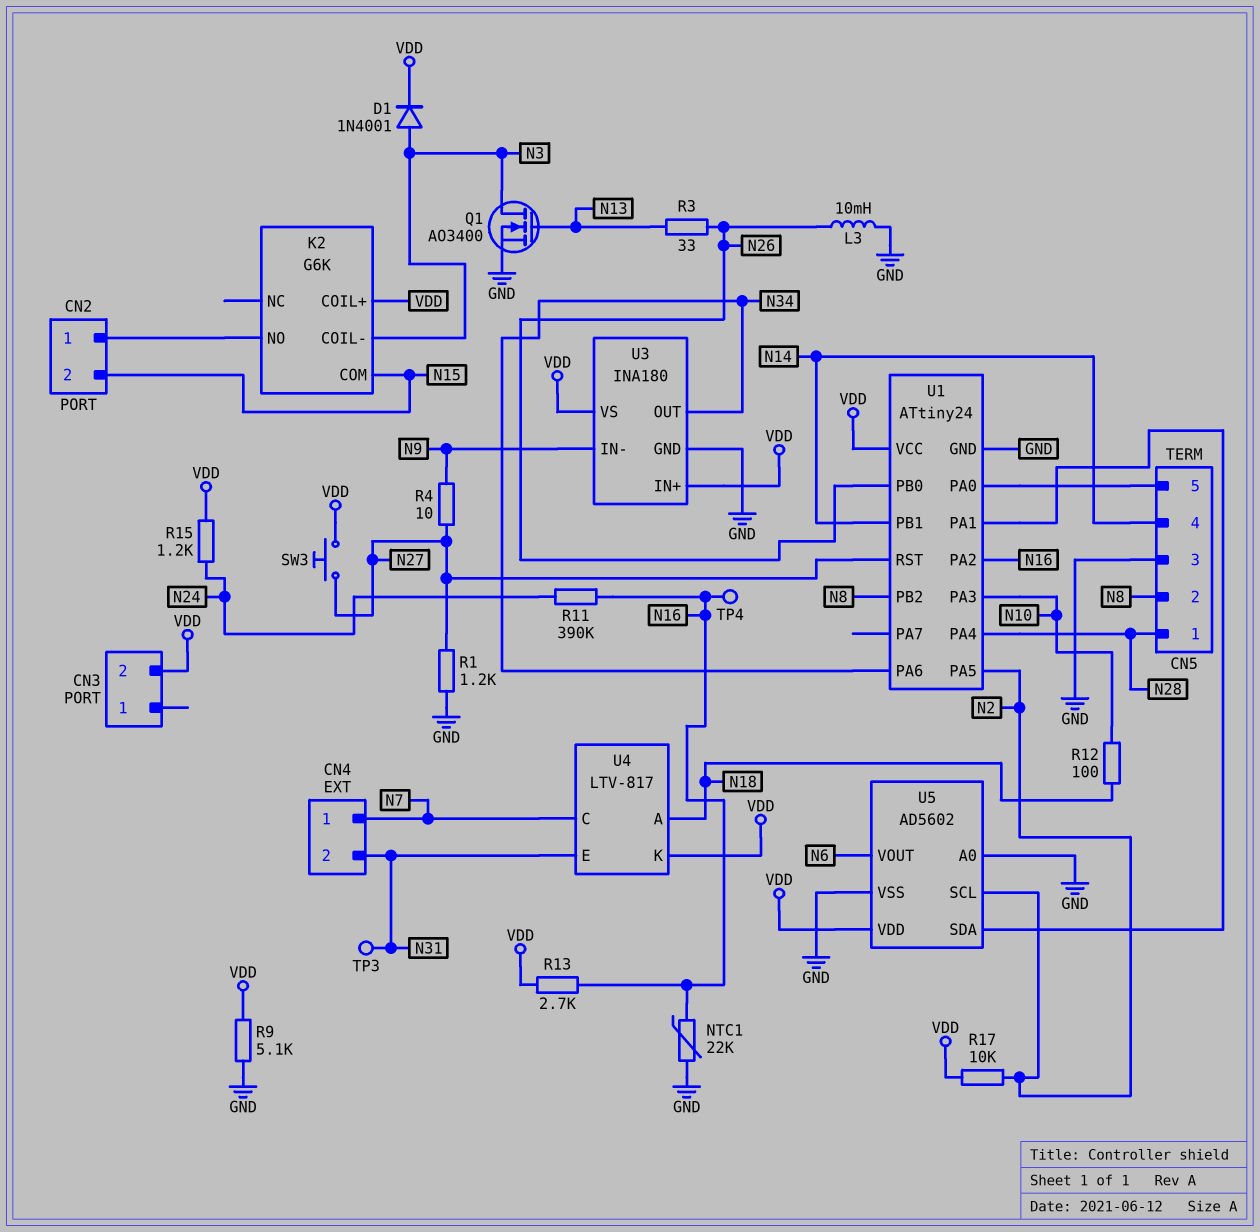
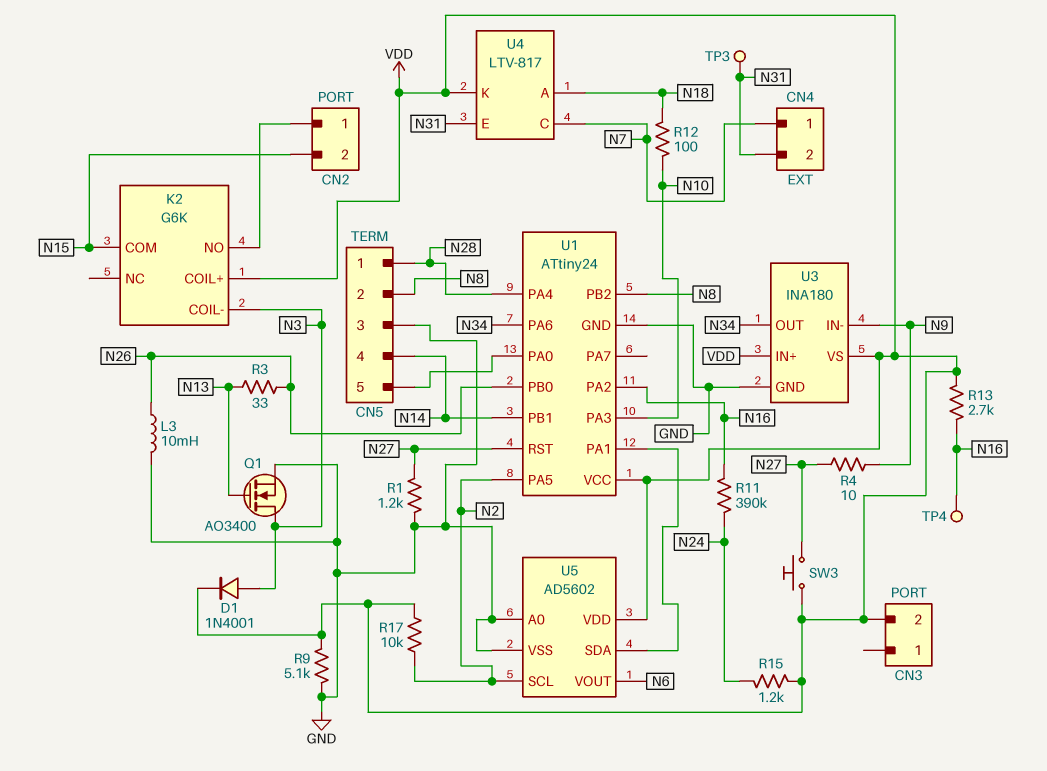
NTC1: 22k (GND, N16) -> none

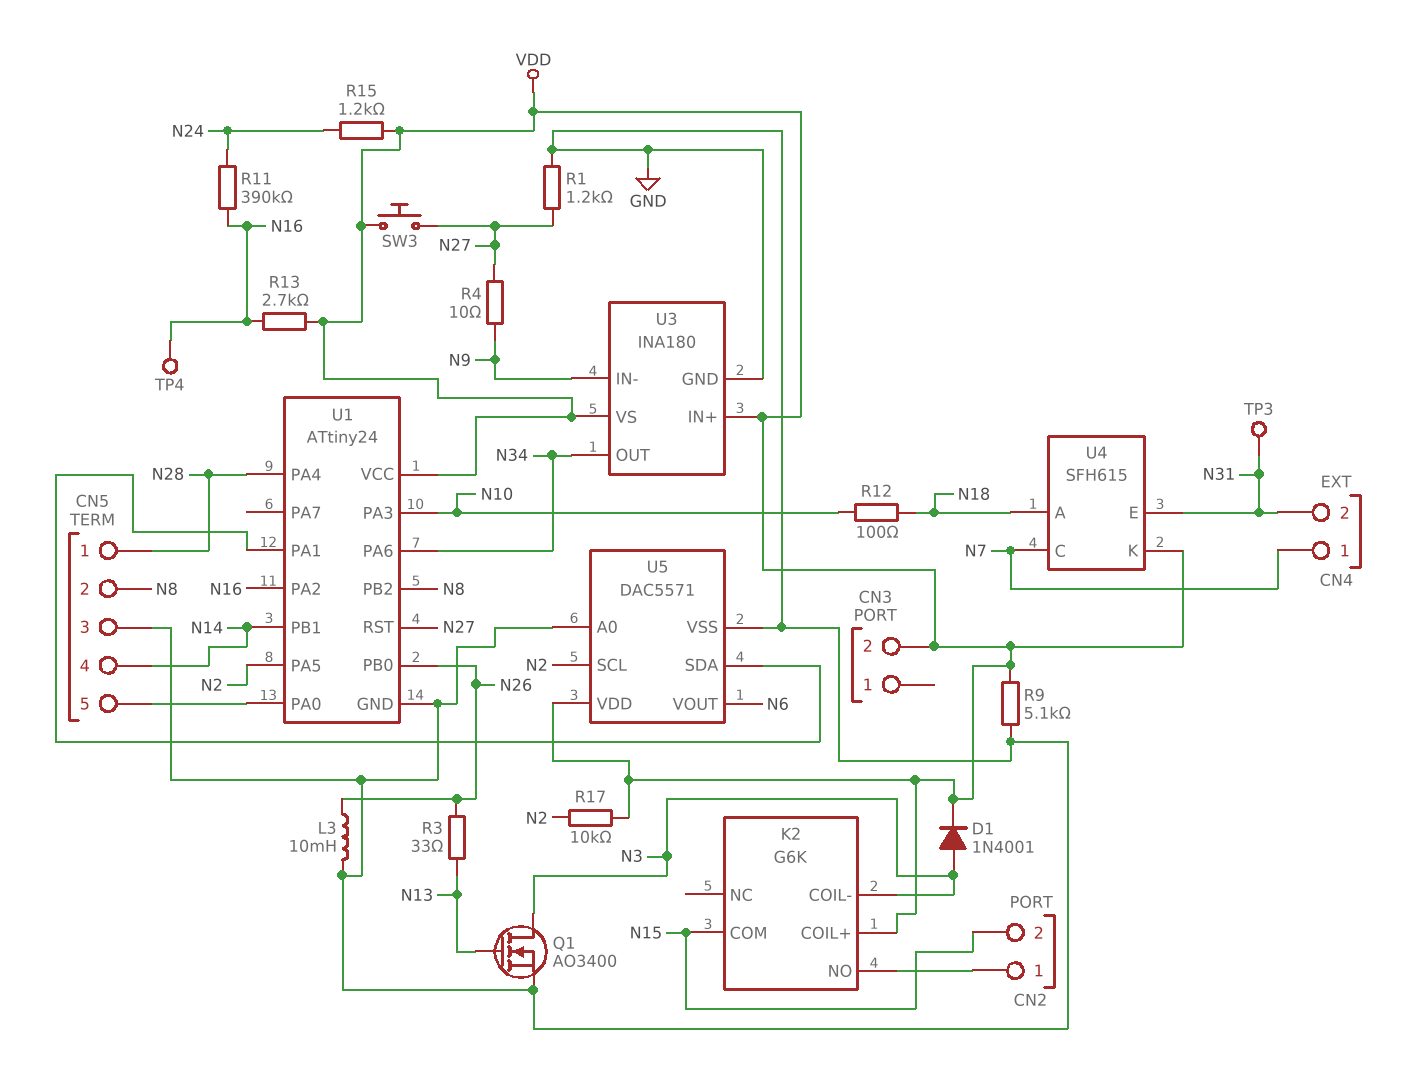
U4: LTV-817 -> SFH615
U5: AD5602 -> DAC5571

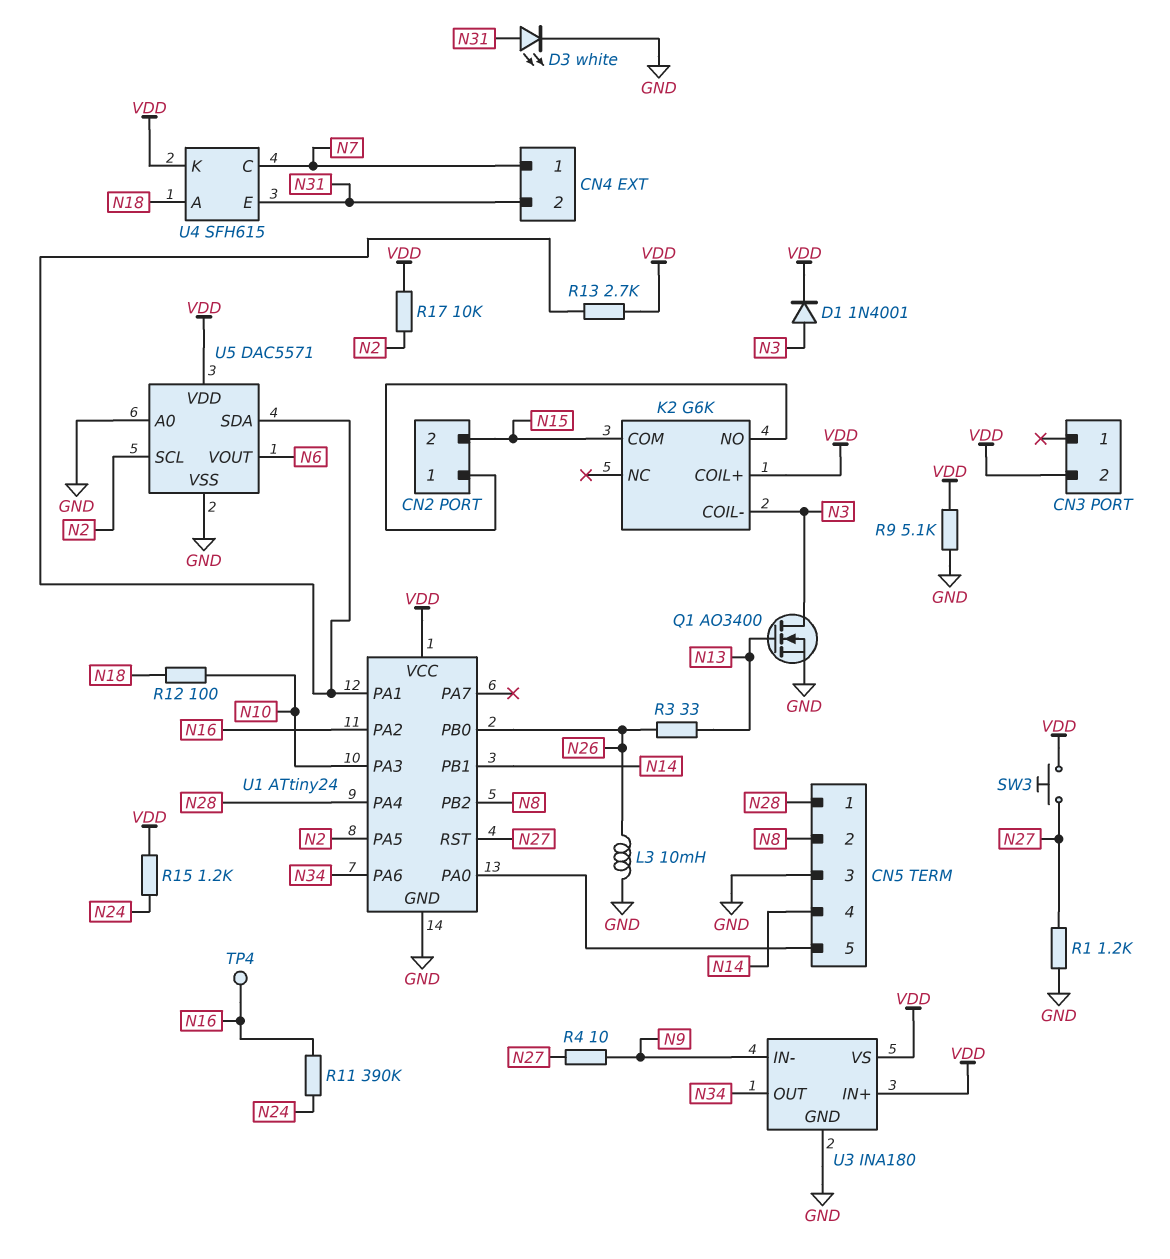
D3: none -> LED white (A N31, K GND)
R13: 2.7k (N16, VDD) -> 2.7k (U1/PA1, VDD)
TP3: test point (N31) -> none

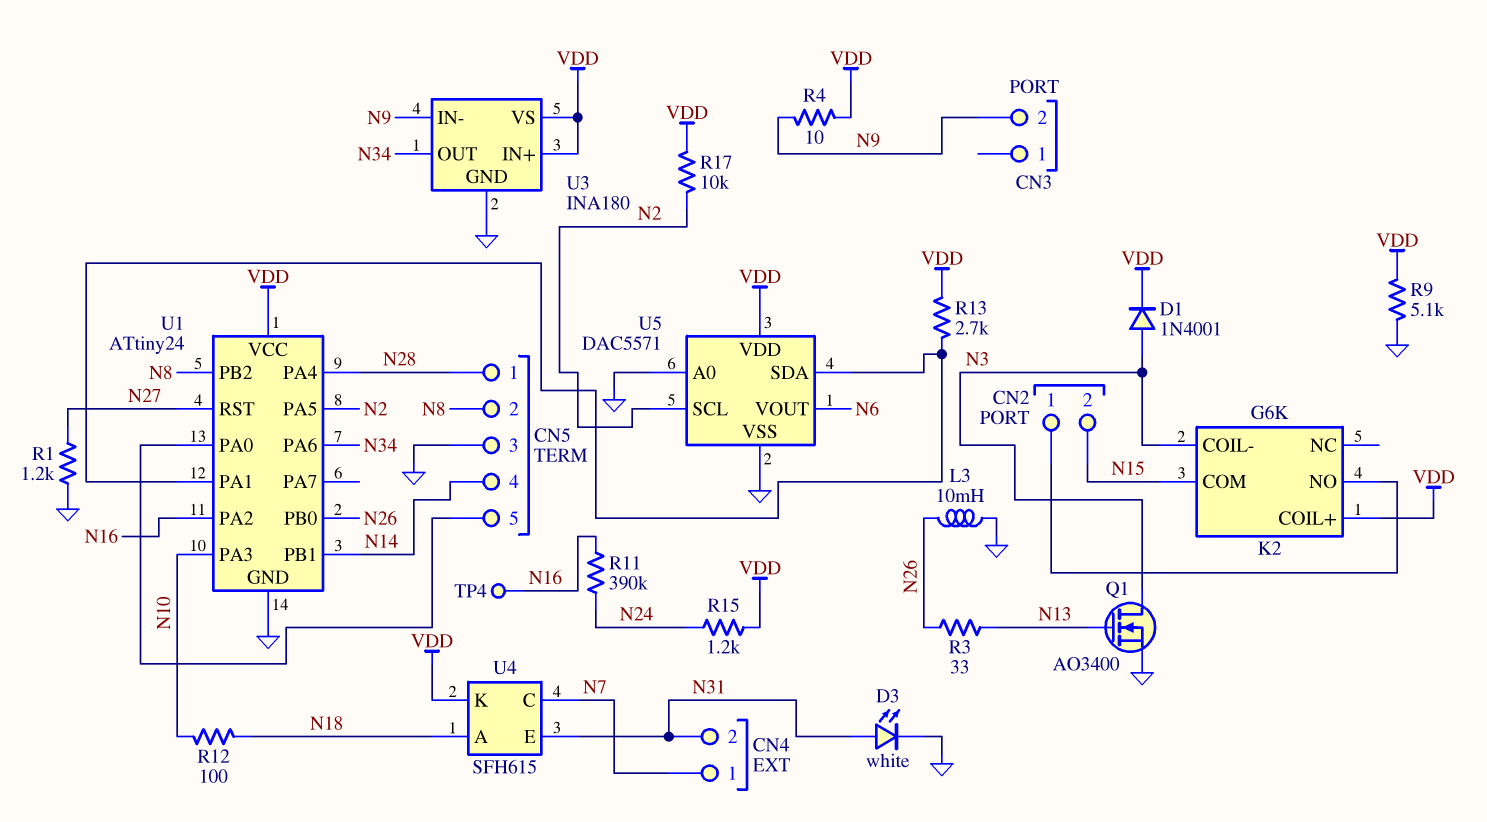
CN3 pin 2: VDD -> N9
R4: 10 (N9, N27) -> 10 (N9, VDD)
SW3: button (N27, VDD) -> none

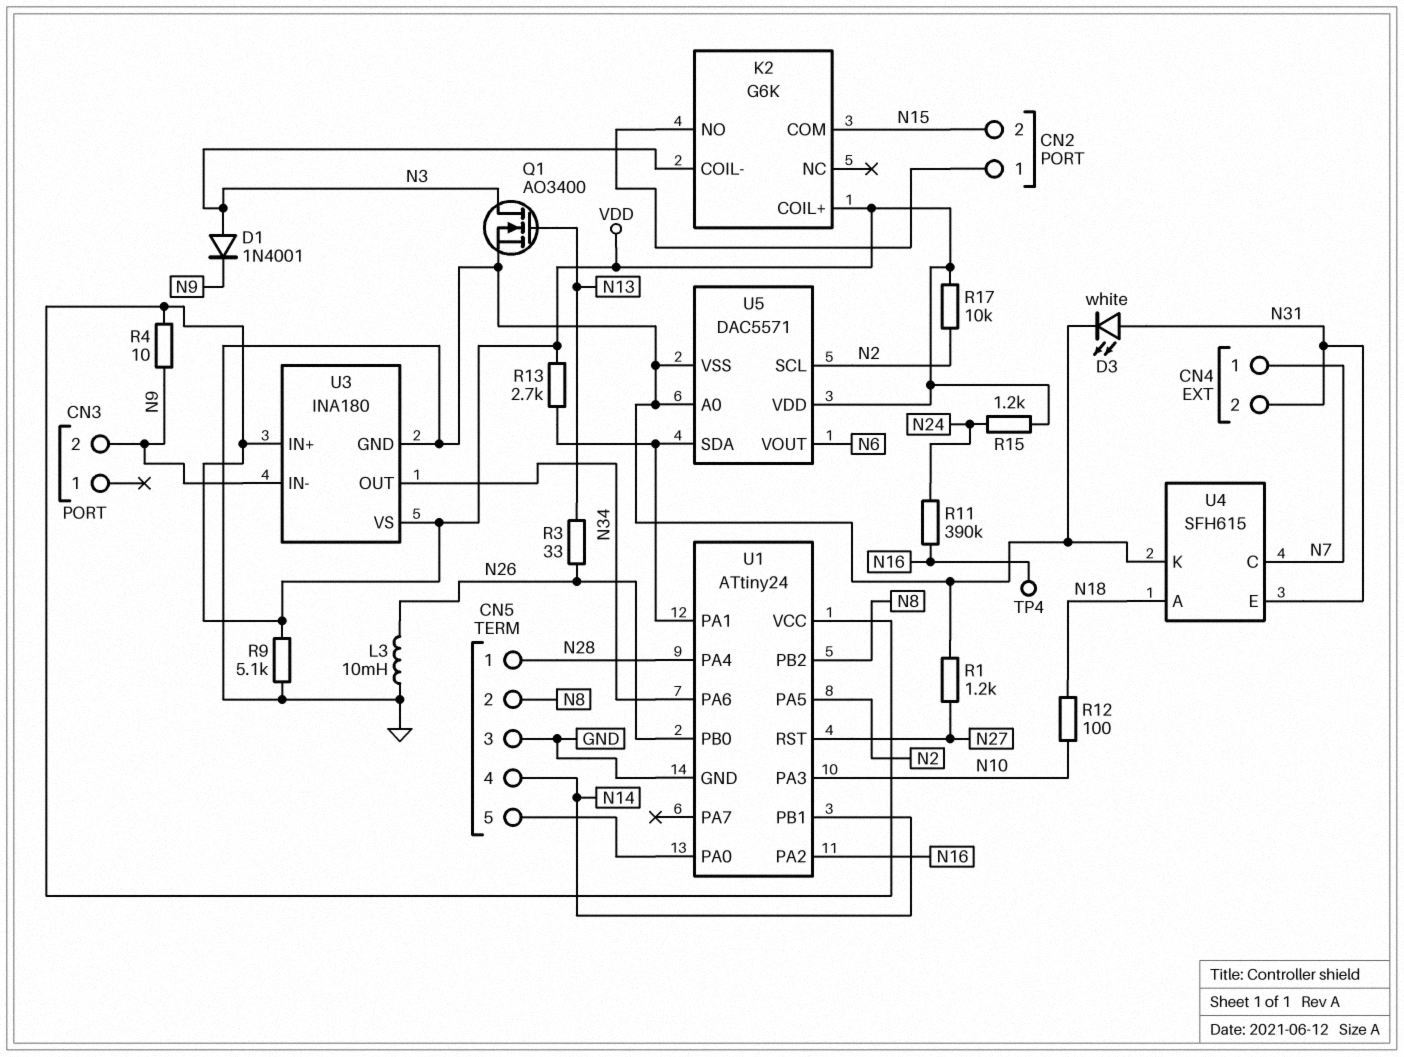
D1: diode 1N4001 (A N3, K VDD) -> diode 1N4001 (A N3, K N9)
U4 pin K: VDD -> GND

